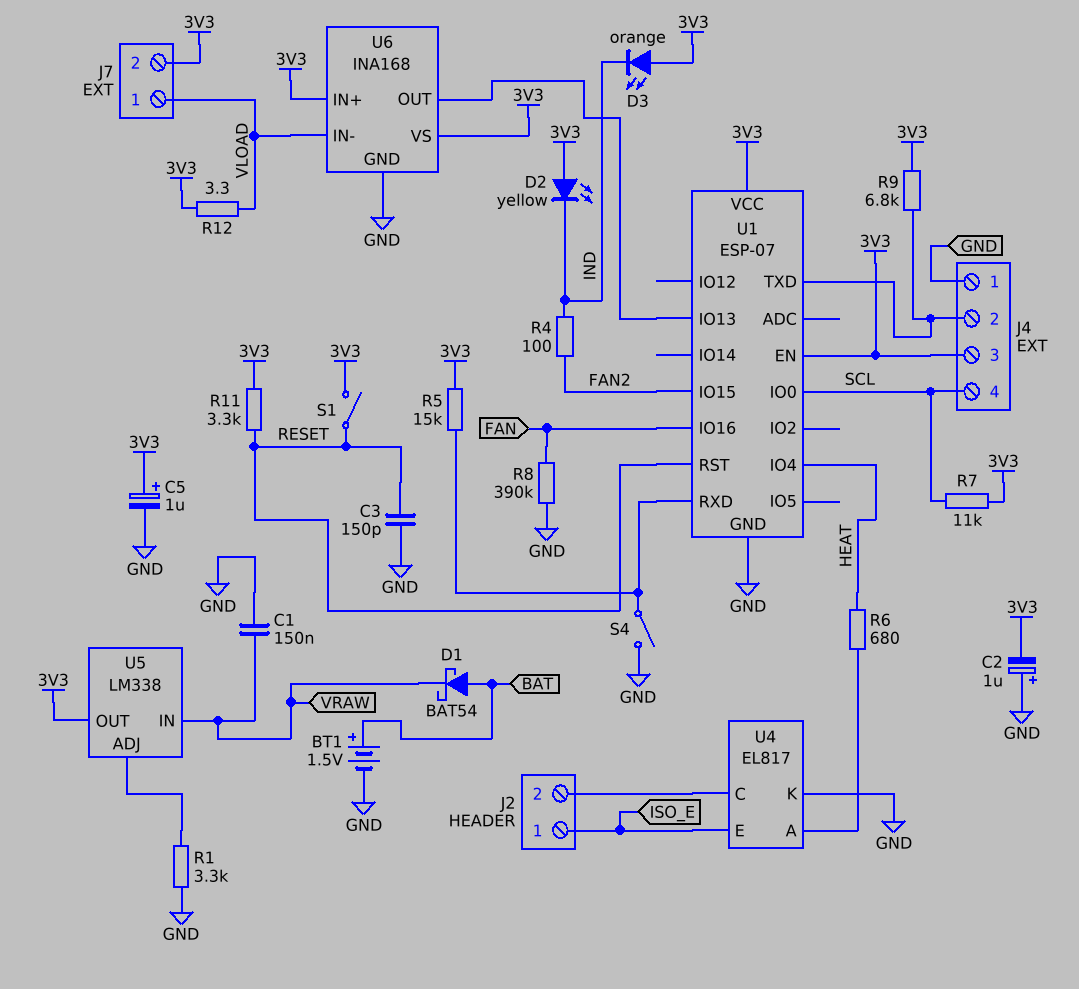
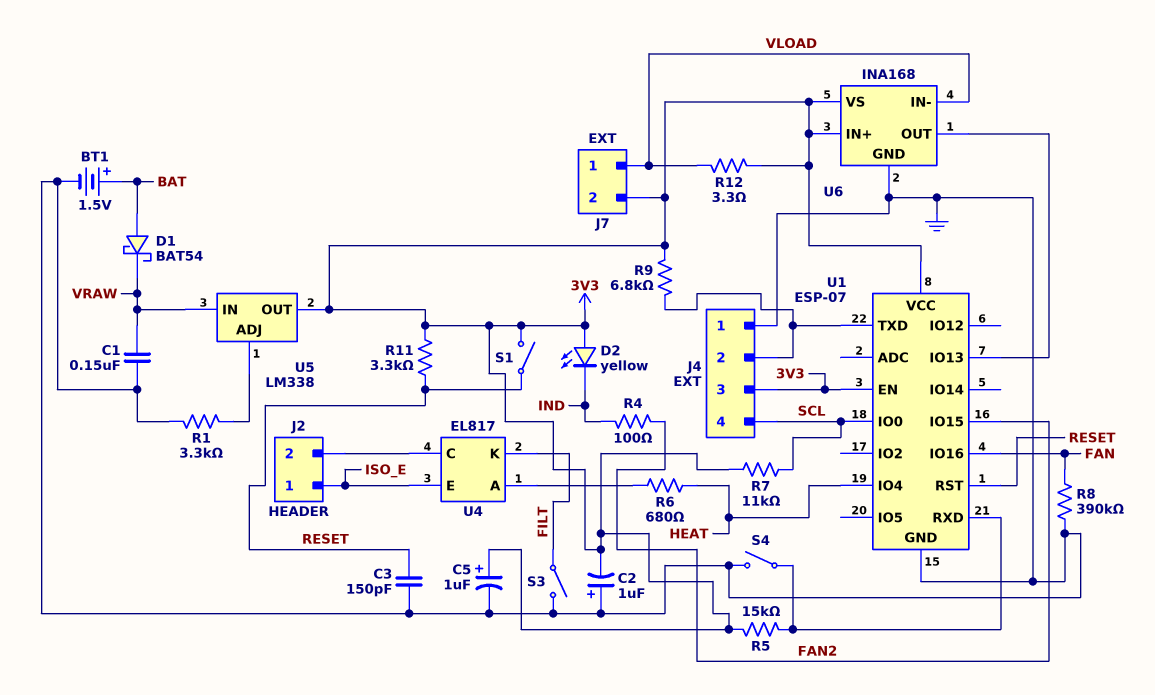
D3: LED orange (A 3V3, K IND) -> none
S3: none -> switch (FILT, GND)
U4 pin K: GND -> FILT

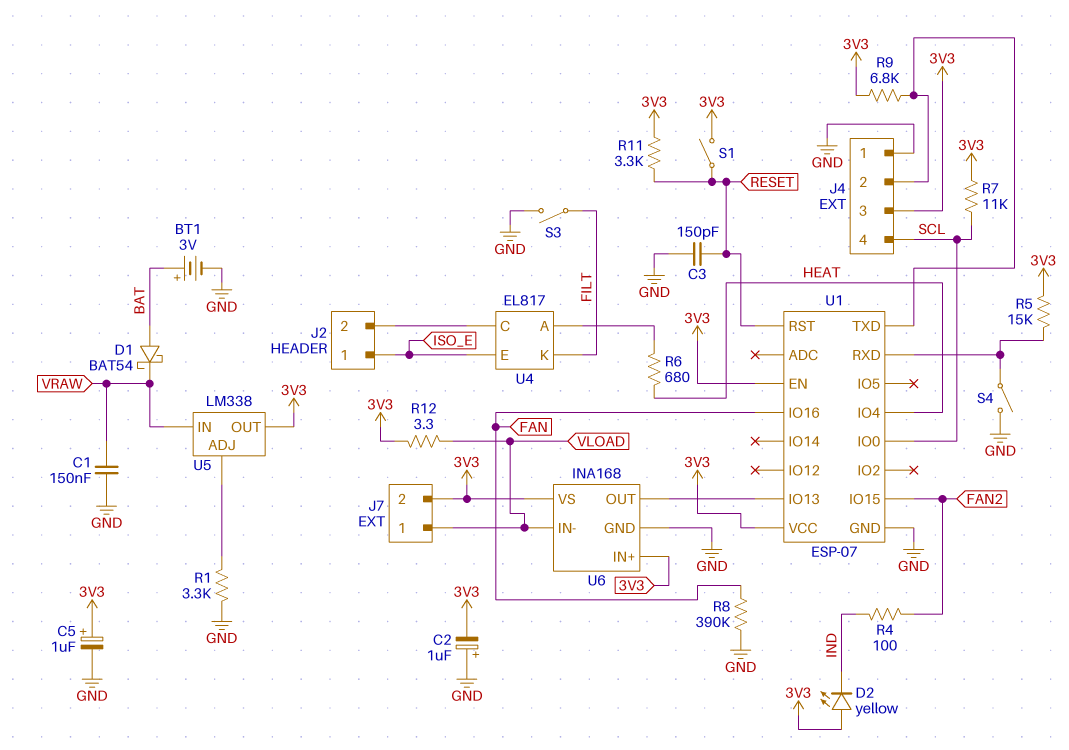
BT1: 1.5V (plus BAT, minus GND) -> 3V (plus BAT, minus GND)

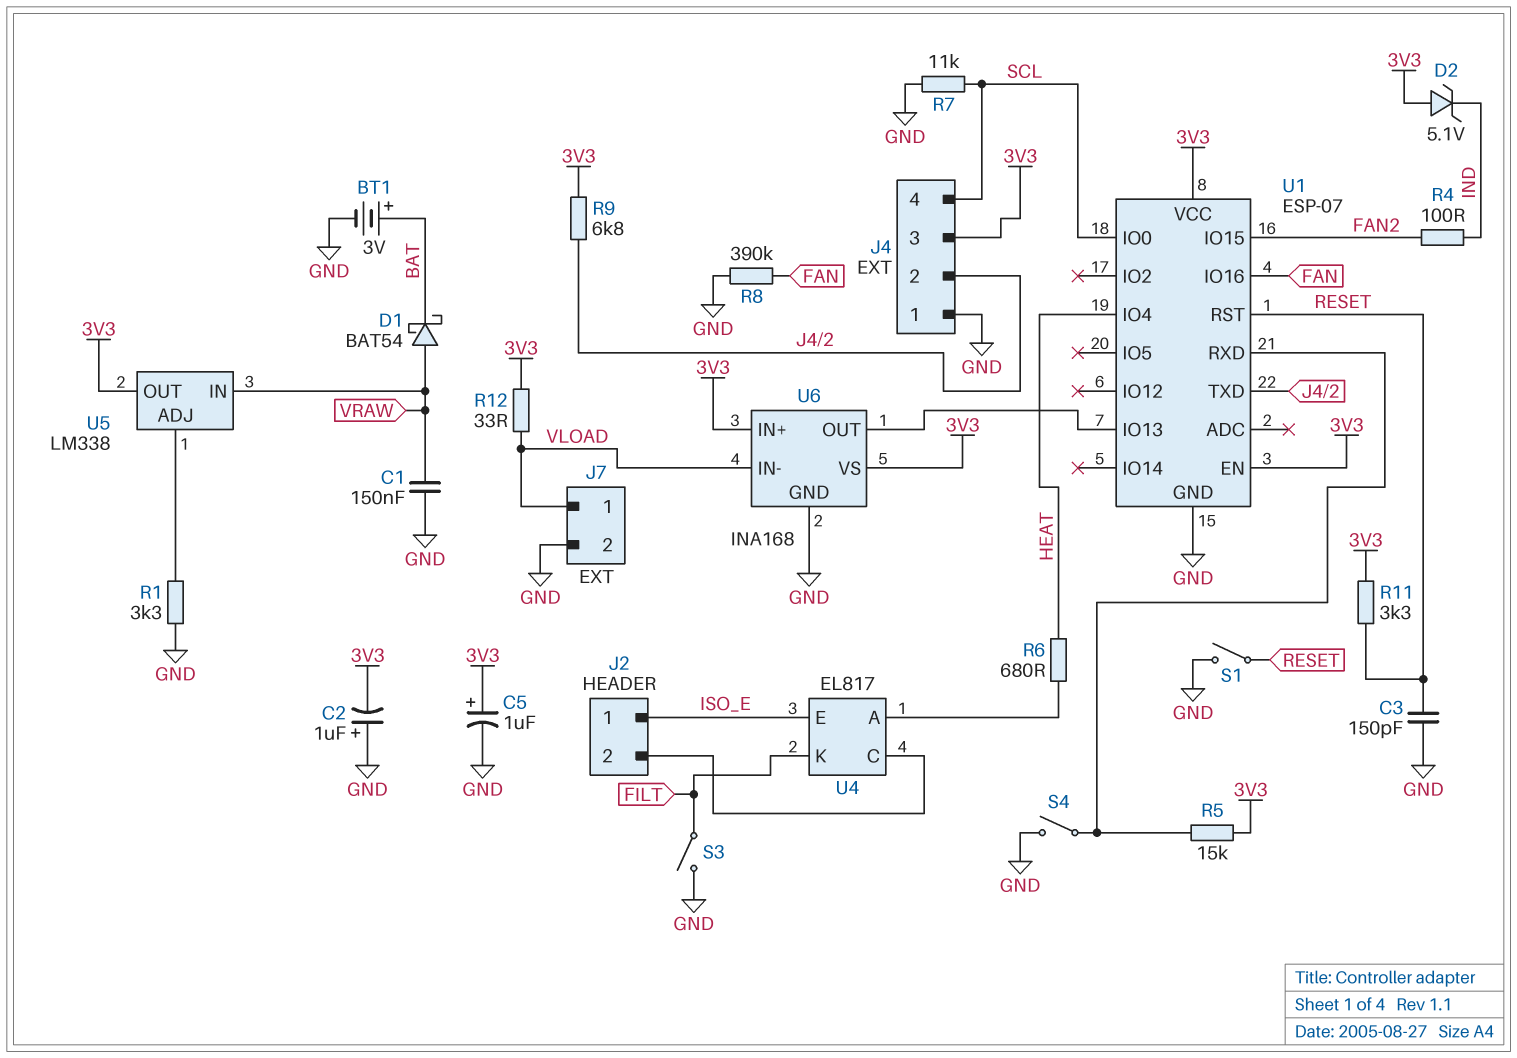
D1: schottky BAT54 (A BAT, K VRAW) -> schottky BAT54 (A VRAW, K BAT)
D2: LED yellow (A 3V3, K IND) -> zener 5.1V (A 3V3, K IND)
J7 pin 2: 3V3 -> GND
R7: 11k (3V3, SCL) -> 11k (GND, SCL)
R12: 3.3 (3V3, VLOAD) -> 33 (3V3, VLOAD)
S1: switch (3V3, RESET) -> switch (GND, RESET)

